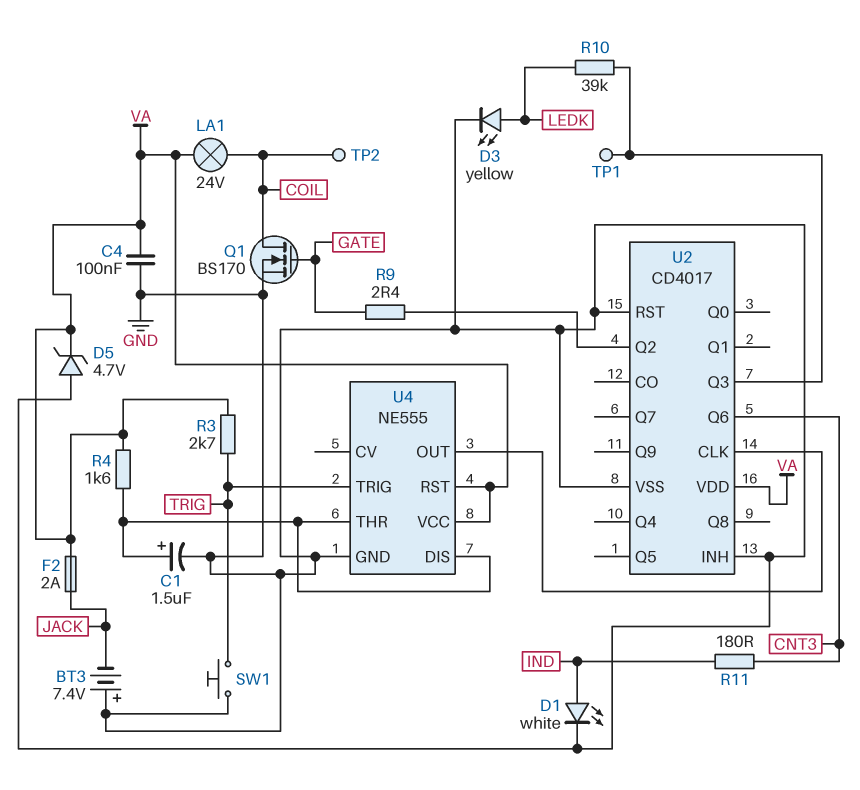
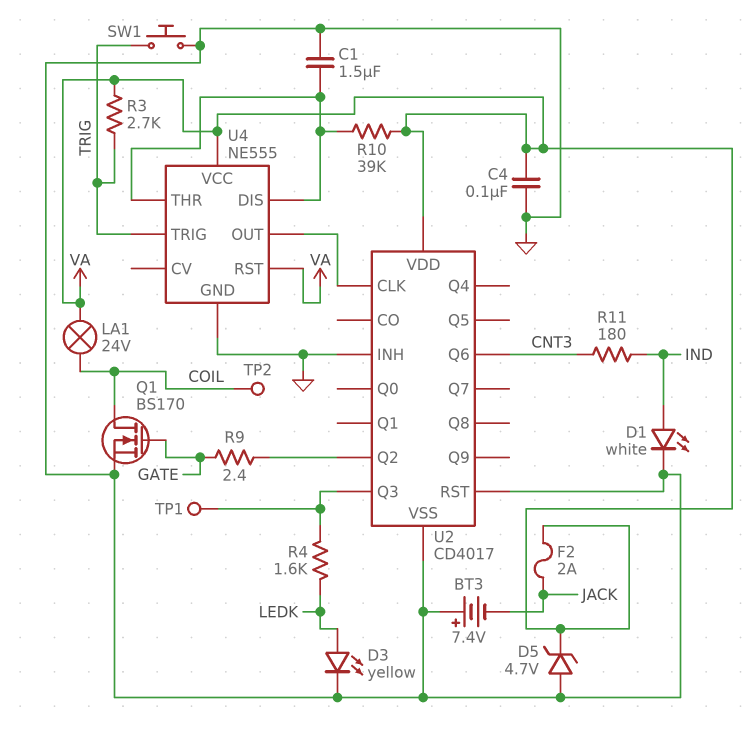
C1: 1.5uF (plus U4/DIS, minus GND) -> 1.5uF (GND, U4/DIS)
R4: 1.6k (U4/DIS, VA) -> 1.6k (LEDK, U2/Q3)
R10: 39k (LEDK, U2/Q3) -> 39k (U4/DIS, VA)

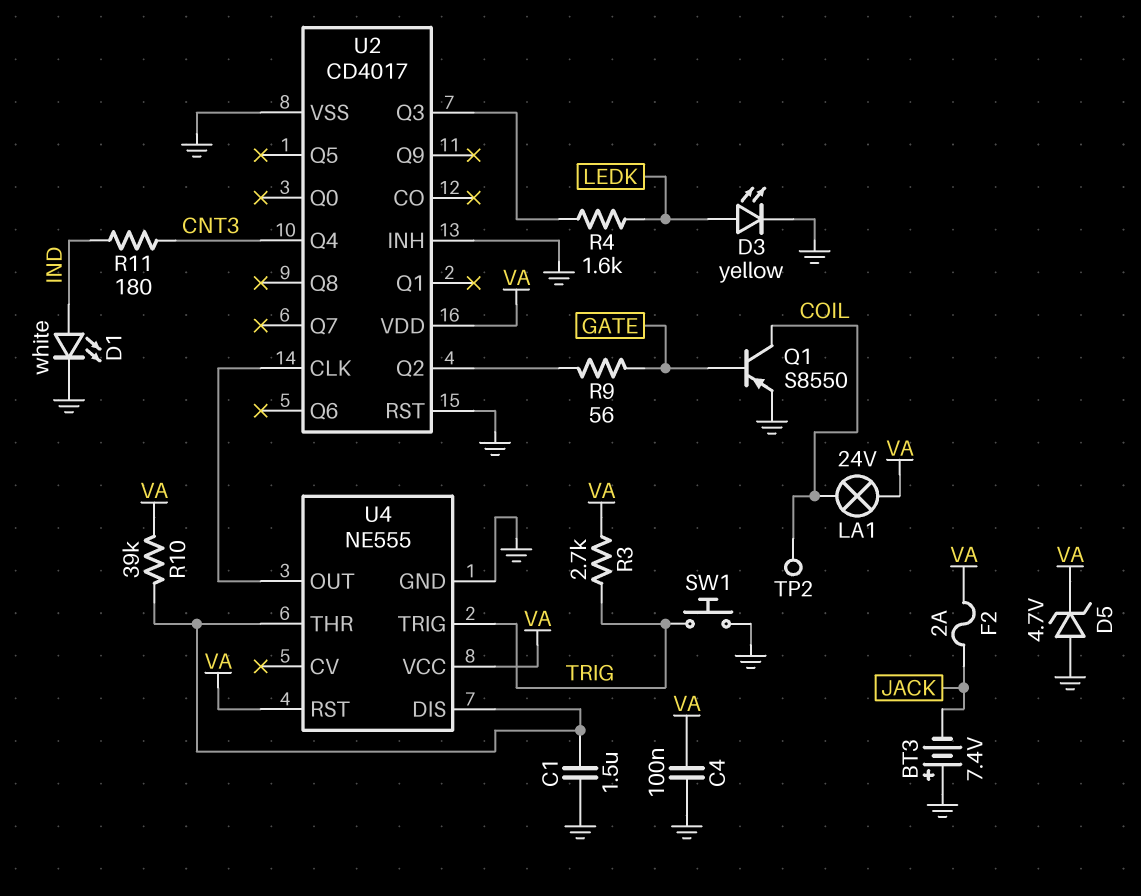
Q1: NMOS BS170 (G GATE, D COIL, S GND) -> PNP S8550 (B GATE, C COIL, E GND)
R9: 2.4 (GATE, U2/Q2) -> 56 (GATE, U2/Q2)
TP1: test point (U2/Q3) -> none
U2 pin Q4: none -> CNT3
U2 pin Q6: CNT3 -> none

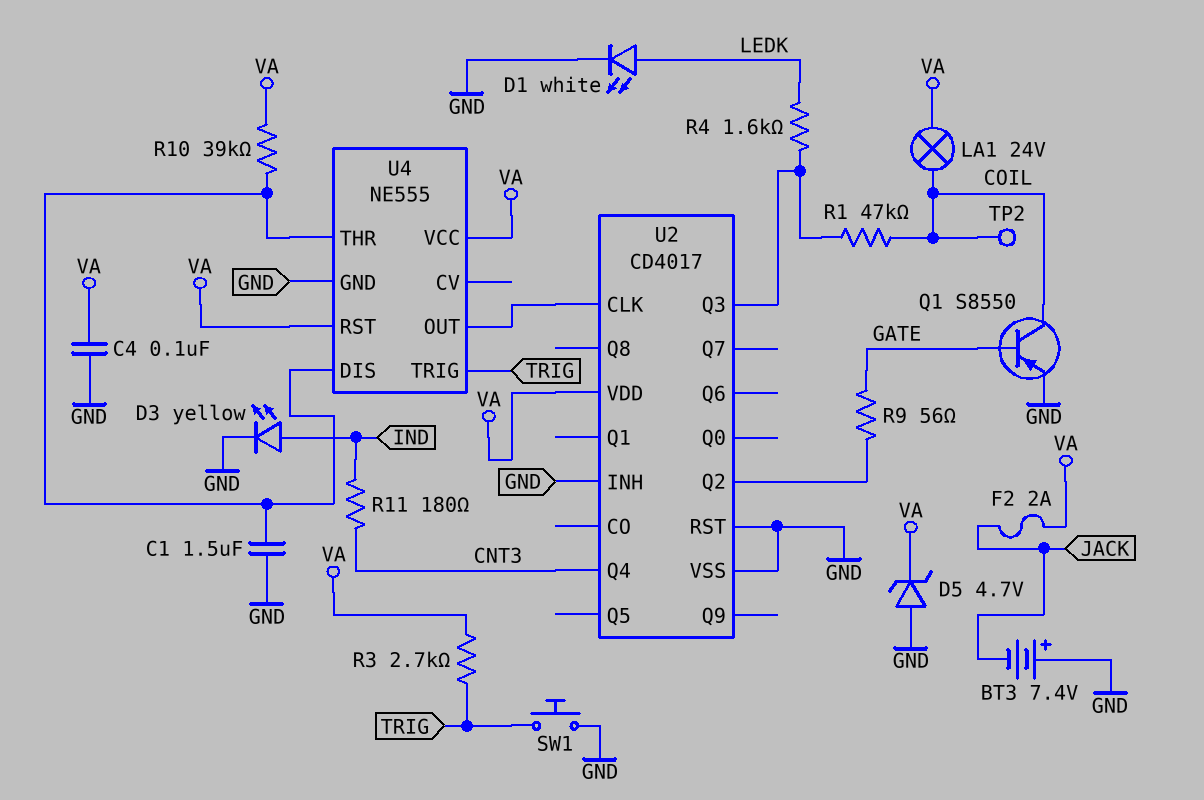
D1: LED white (A IND, K GND) -> LED white (A LEDK, K GND)
D3: LED yellow (A LEDK, K GND) -> LED yellow (A IND, K GND)
R1: none -> 47k (COIL, U2/Q3)

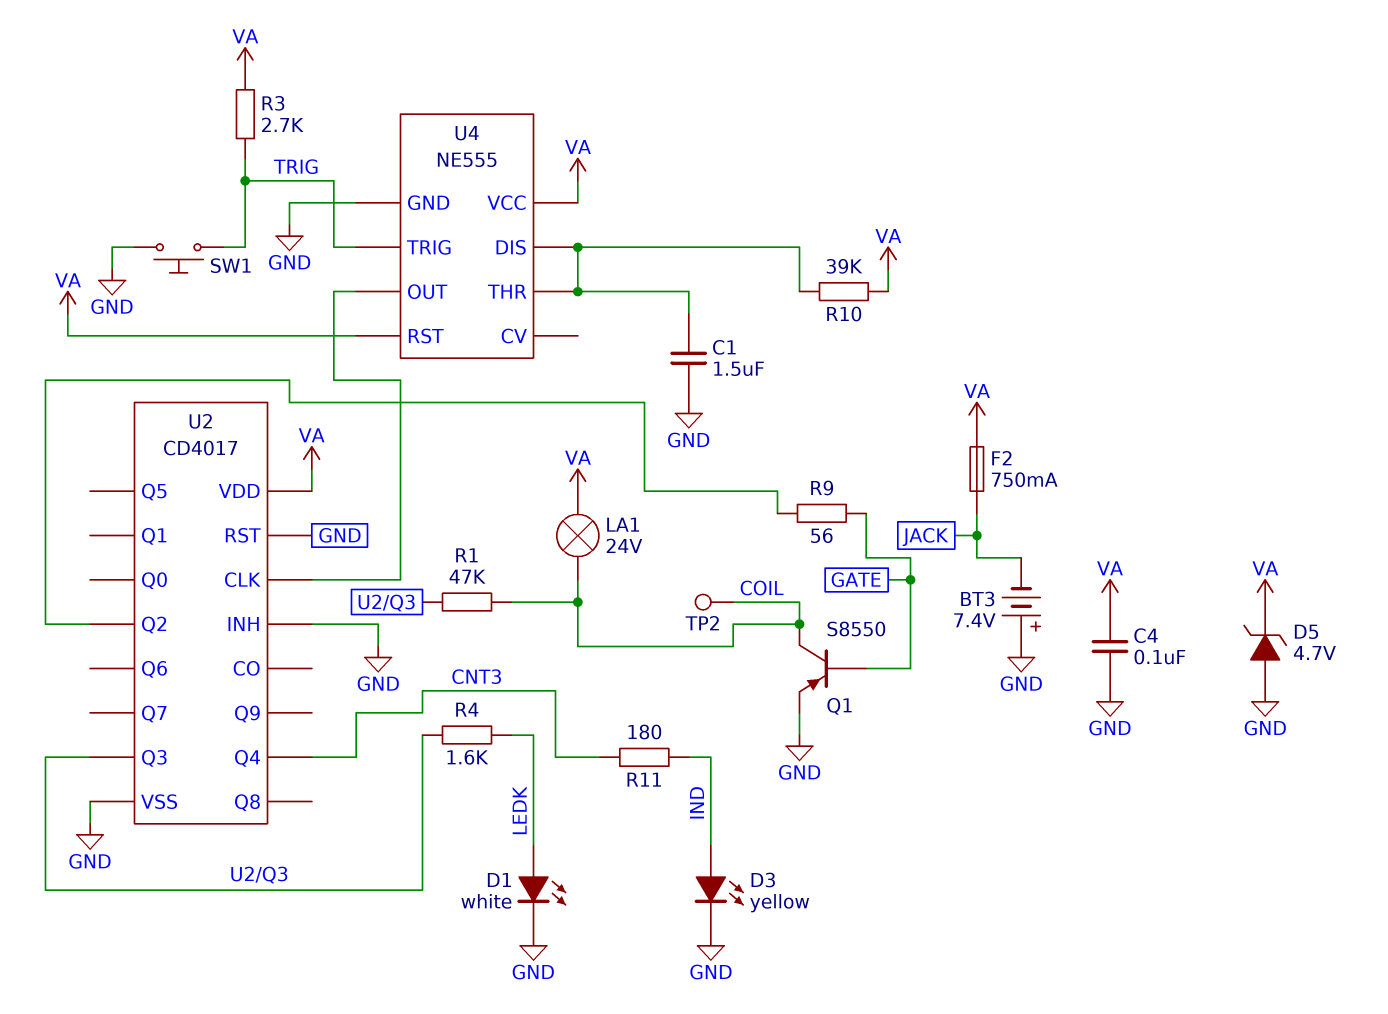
F2: 2A (JACK, VA) -> 750mA (JACK, VA)

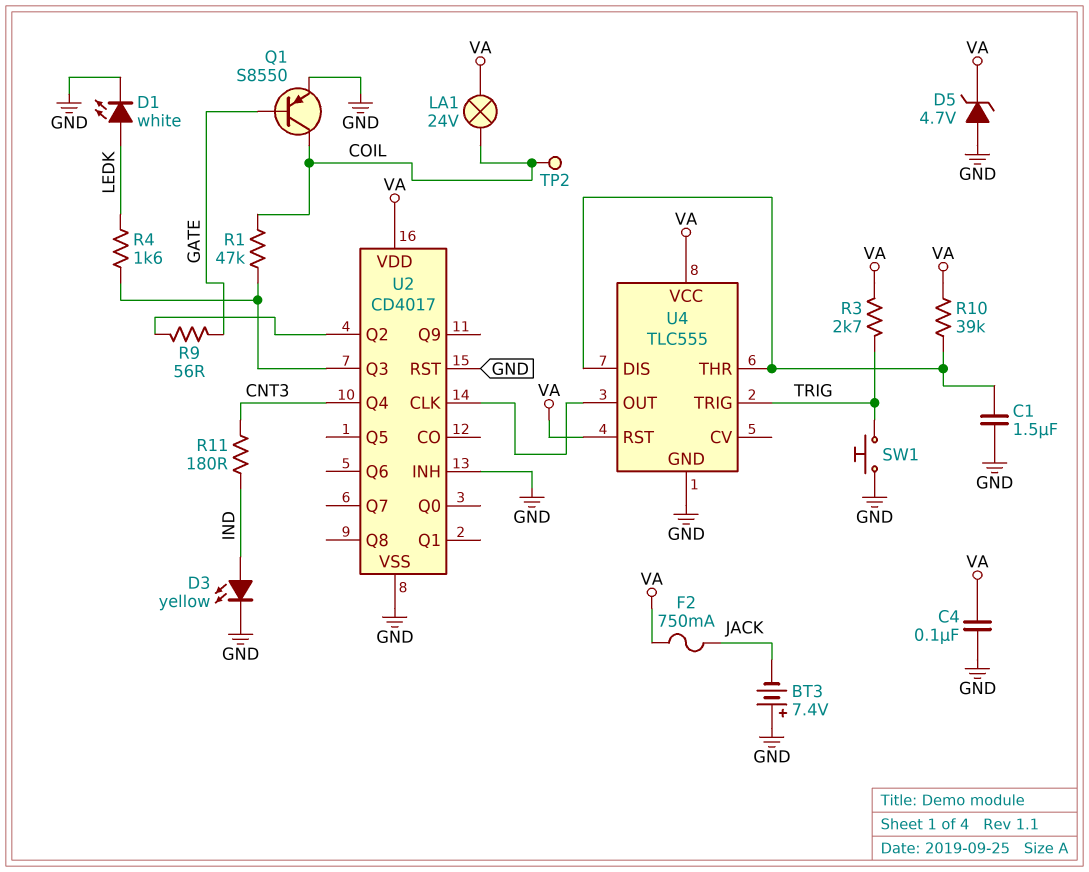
U4: NE555 -> TLC555

